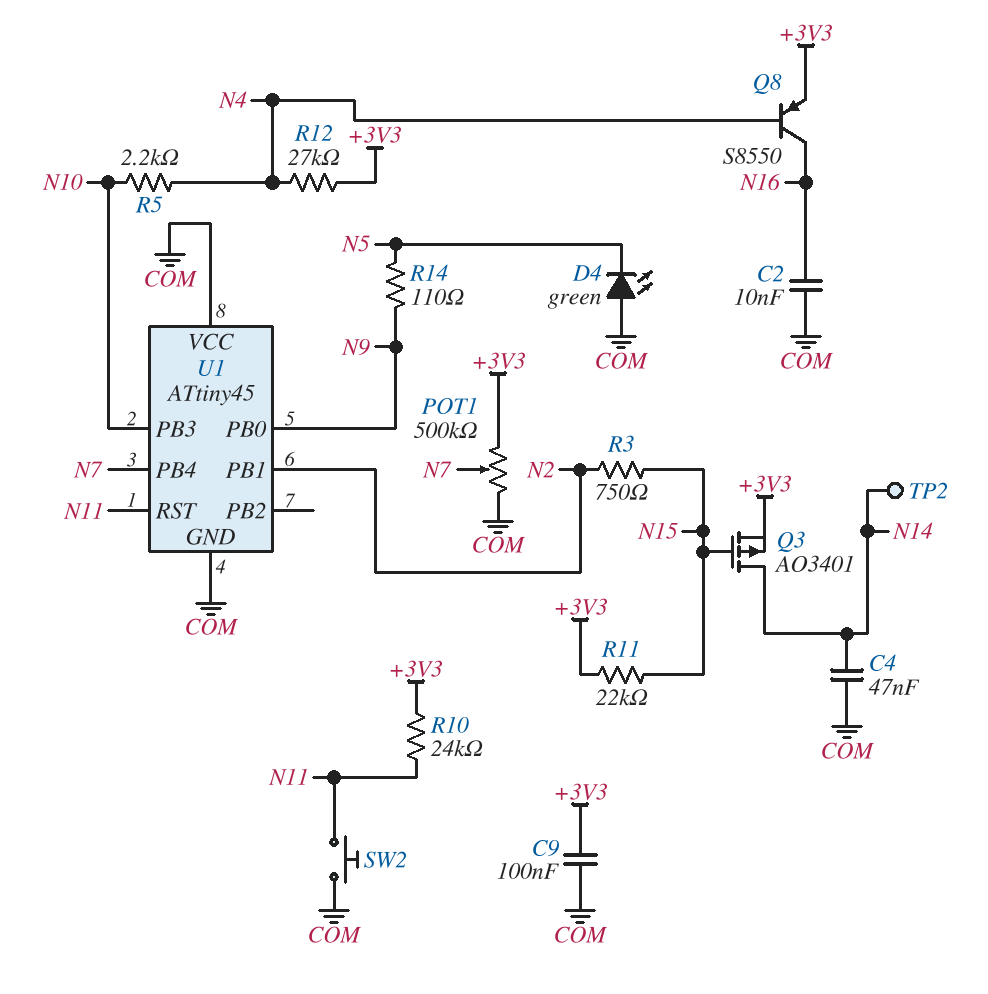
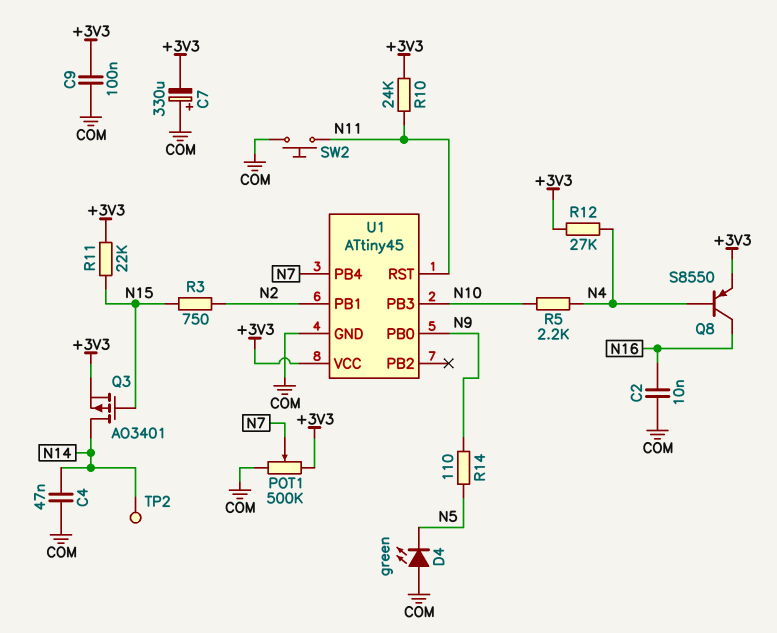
C7: none -> 330uF (plus COM, minus +3V3)
U1 pin VCC: COM -> +3V3

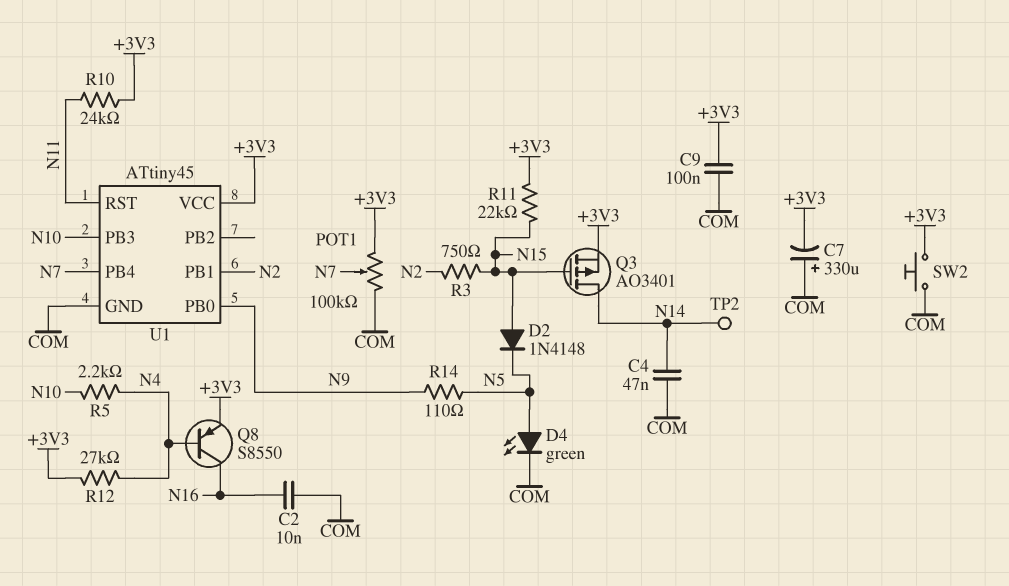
D2: none -> diode 1N4148 (A N15, K N5)
D4: LED green (A COM, K N5) -> LED green (A N5, K COM)
POT1: 500k (+3V3, COM, wiper N7) -> 100k (+3V3, COM, wiper N7)
SW2: button (COM, N11) -> button (+3V3, COM)

